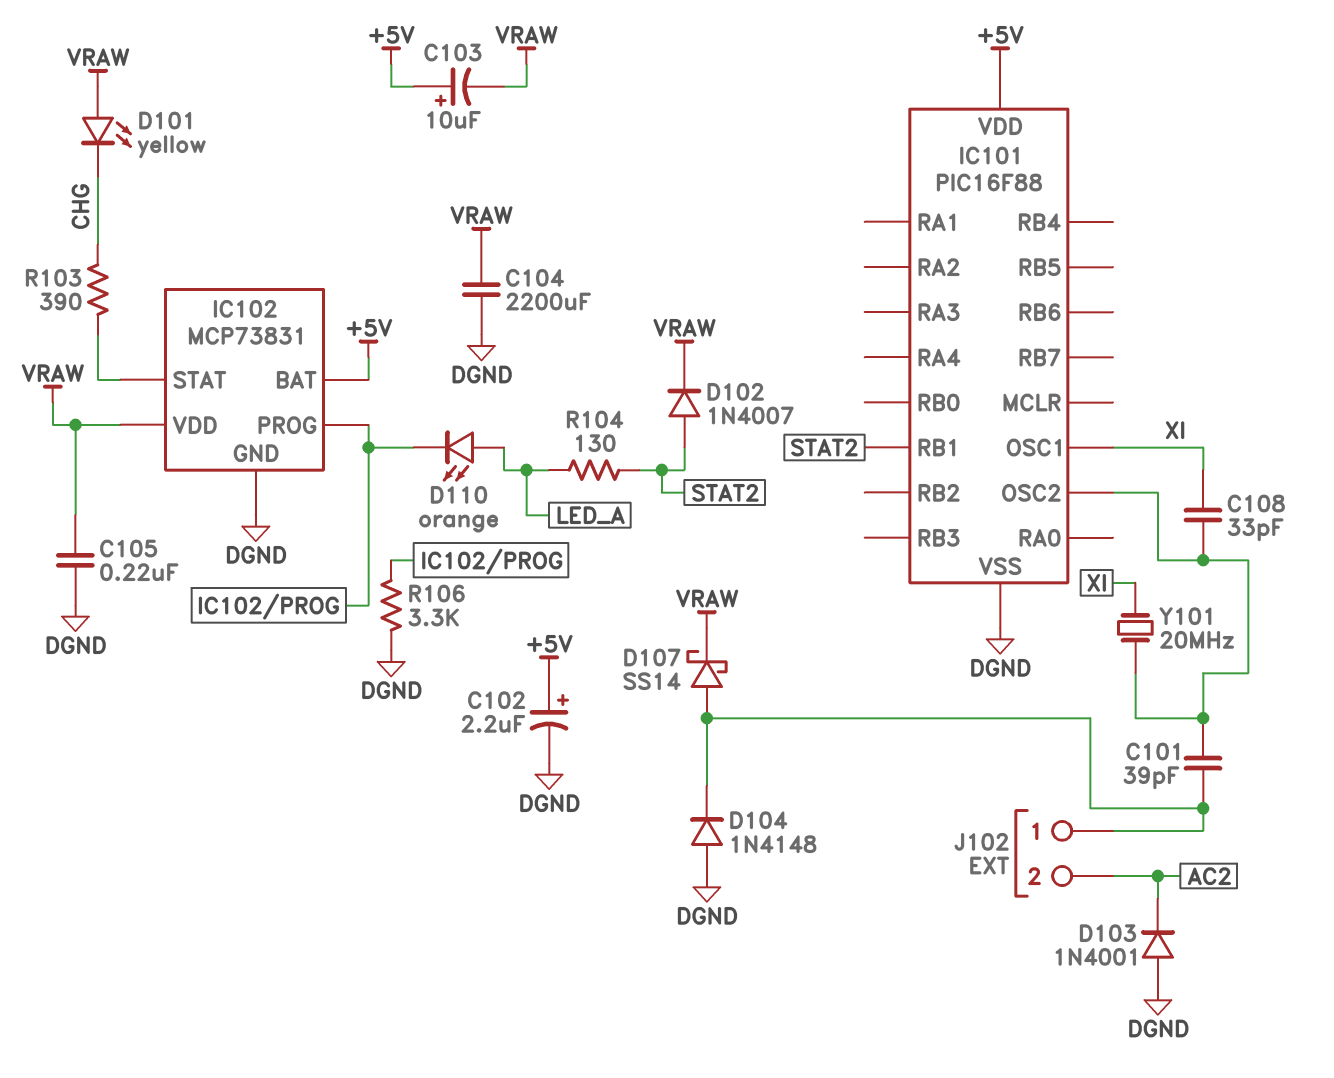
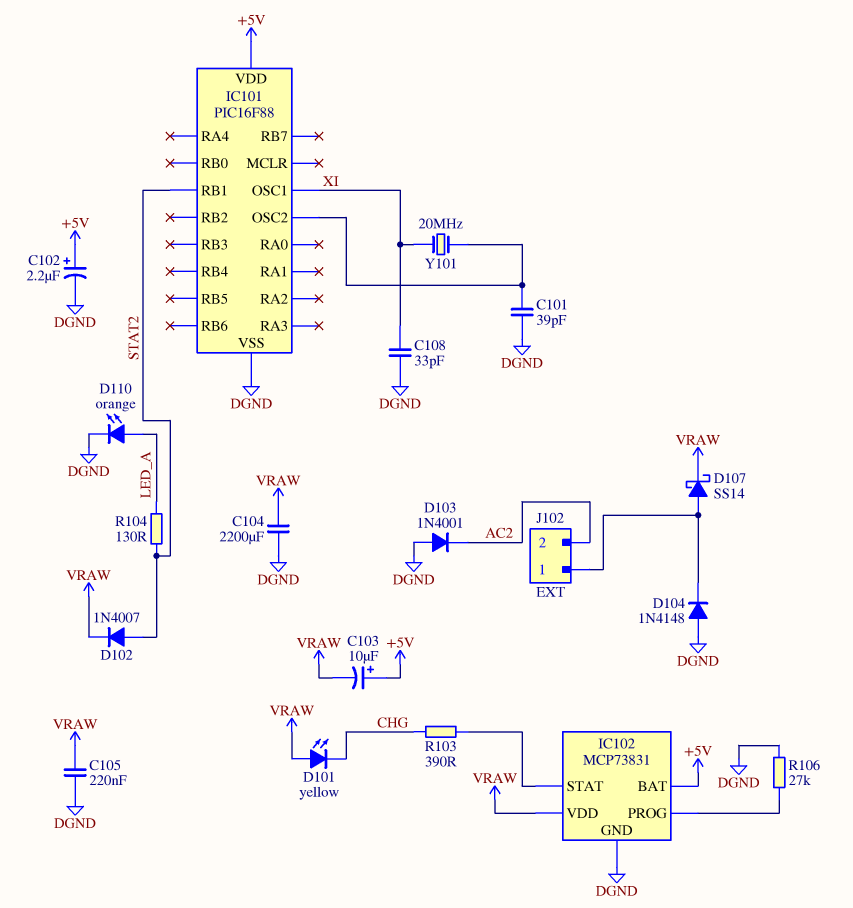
C101: 39pF (IC101/OSC2, J102/1) -> 39pF (DGND, IC101/OSC2)
C108: 33pF (IC101/OSC2, XI) -> 33pF (DGND, XI)
D110: LED orange (A LED_A, K IC102/PROG) -> LED orange (A LED_A, K DGND)
R106: 3.3k (DGND, IC102/PROG) -> 27k (DGND, IC102/PROG)

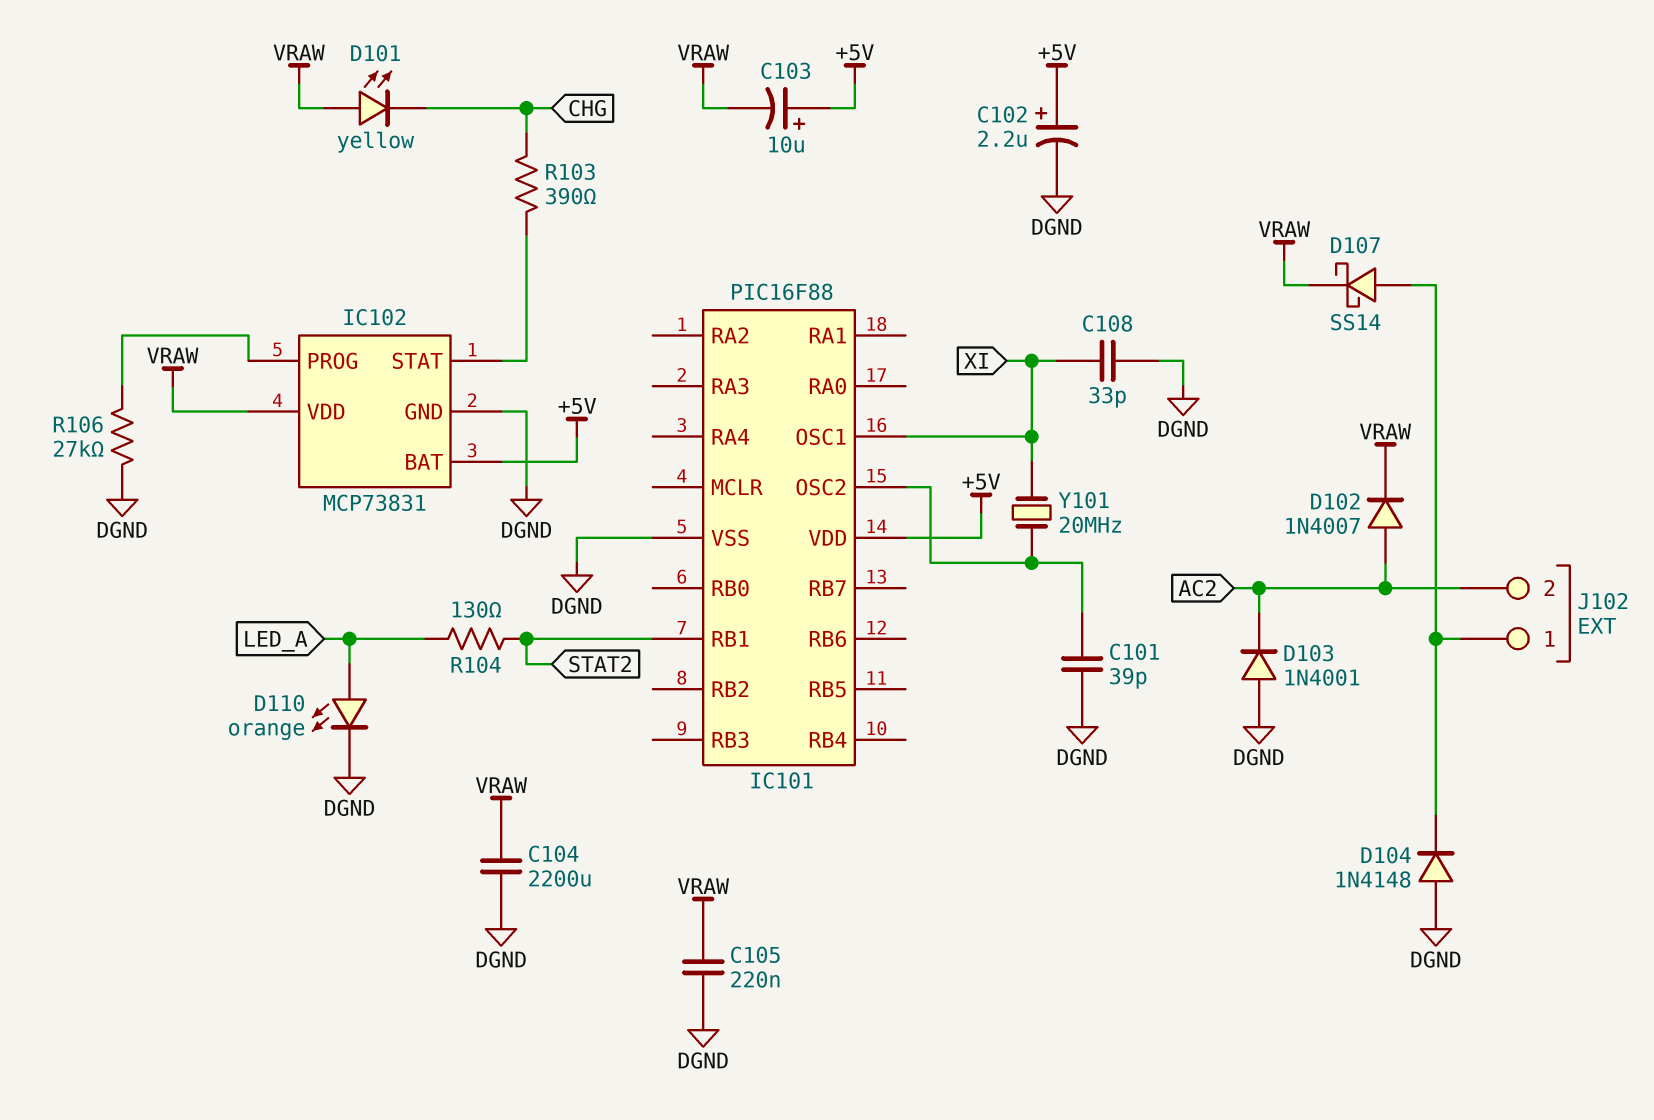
D102: diode 1N4007 (A STAT2, K VRAW) -> diode 1N4007 (A AC2, K VRAW)

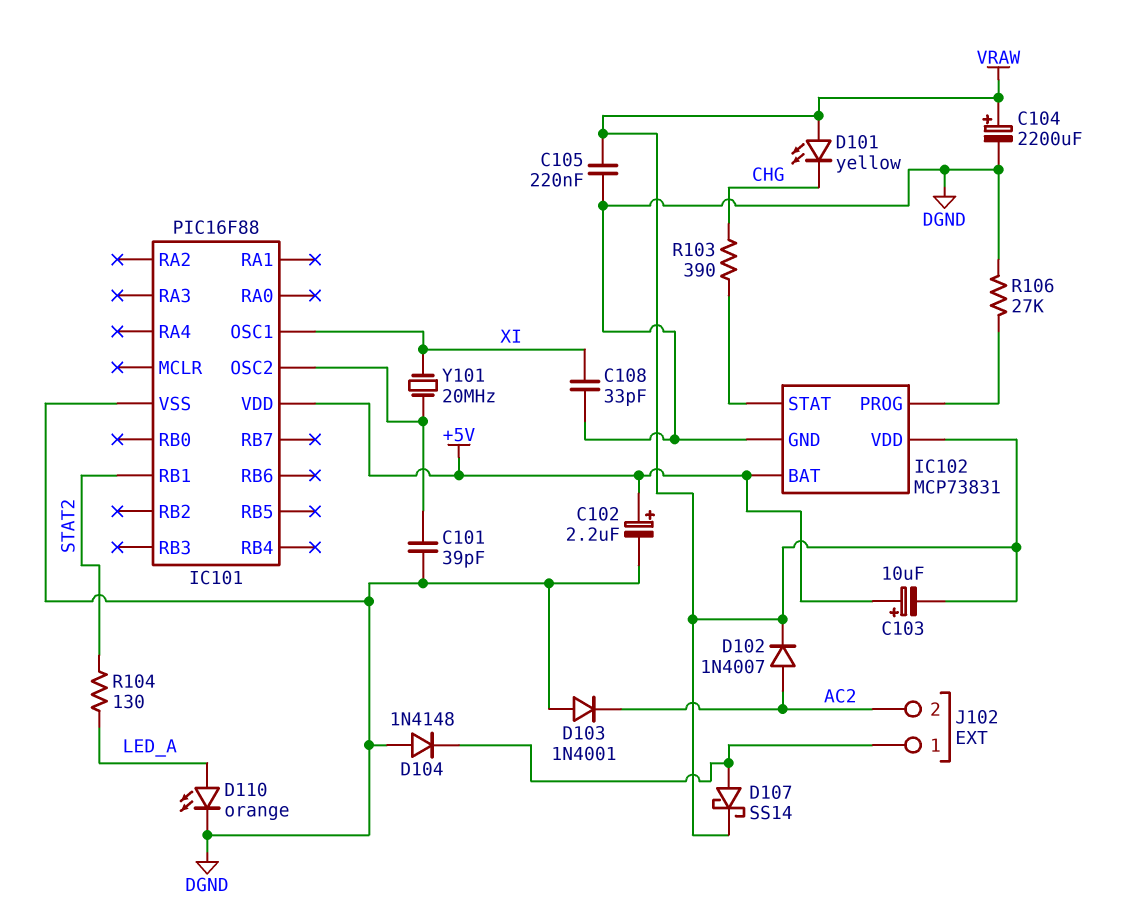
C104: 2200uF (DGND, VRAW) -> 2200uF (plus VRAW, minus DGND)

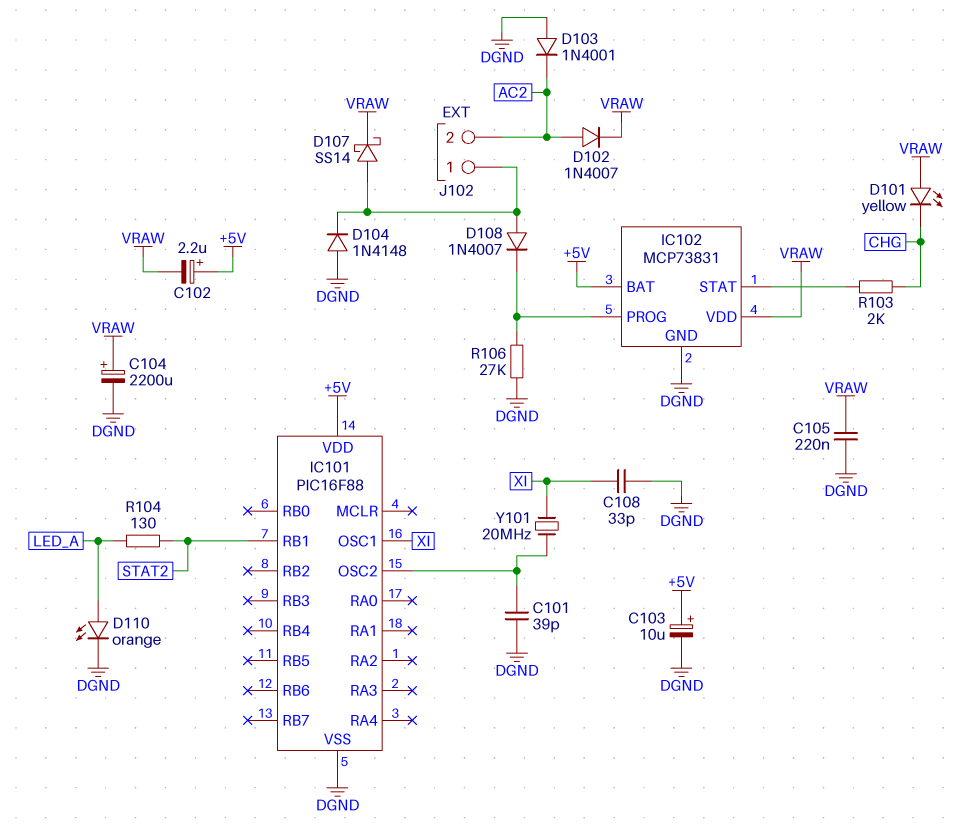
C102: 2.2uF (plus +5V, minus DGND) -> 2.2uF (plus +5V, minus VRAW)
C103: 10uF (plus +5V, minus VRAW) -> 10uF (plus +5V, minus DGND)
D108: none -> diode 1N4007 (A J102/1, K IC102/PROG)
R103: 390 (CHG, IC102/STAT) -> 2k (CHG, IC102/STAT)

